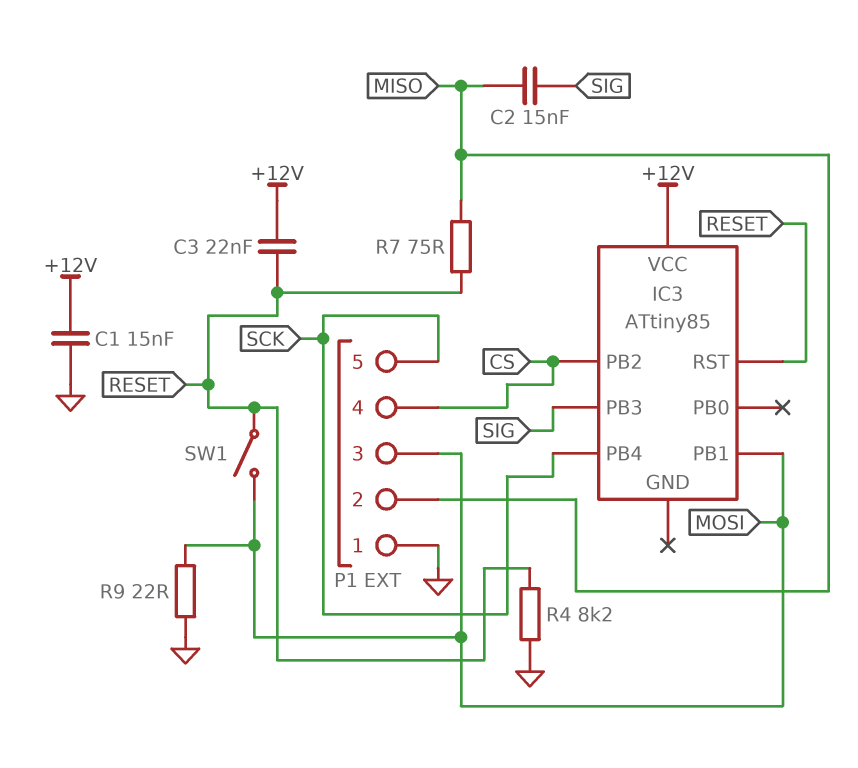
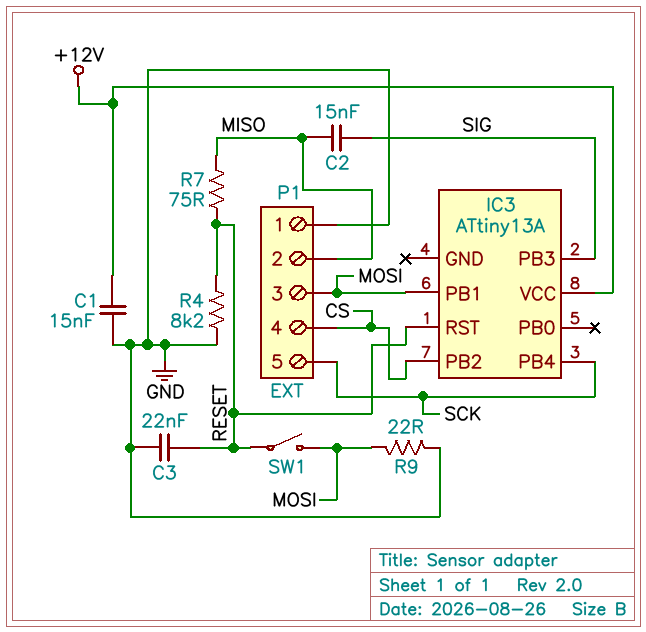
C3: 22nF (+12V, RESET) -> 22nF (GND, RESET)
IC3: ATtiny85 -> ATtiny13A

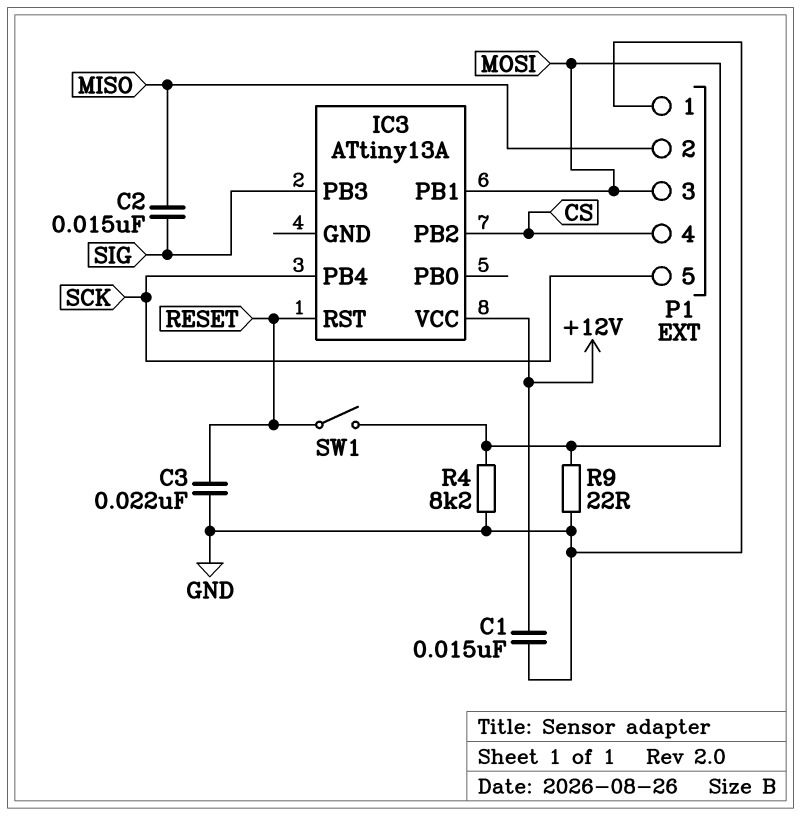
R4: 8.2k (GND, RESET) -> 8.2k (GND, MOSI)
R7: 75 (MISO, RESET) -> none

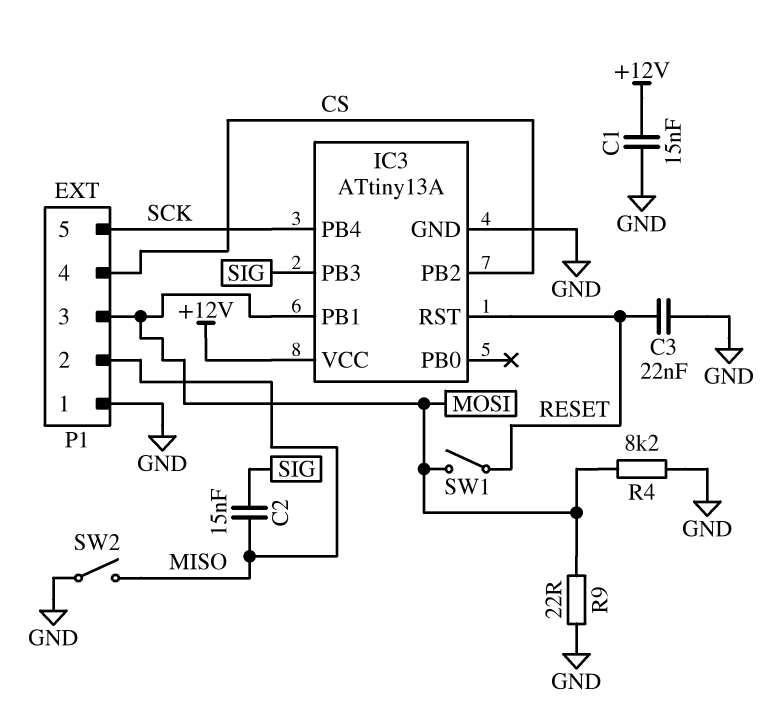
IC3 pin GND: none -> GND
SW2: none -> switch (GND, MISO)

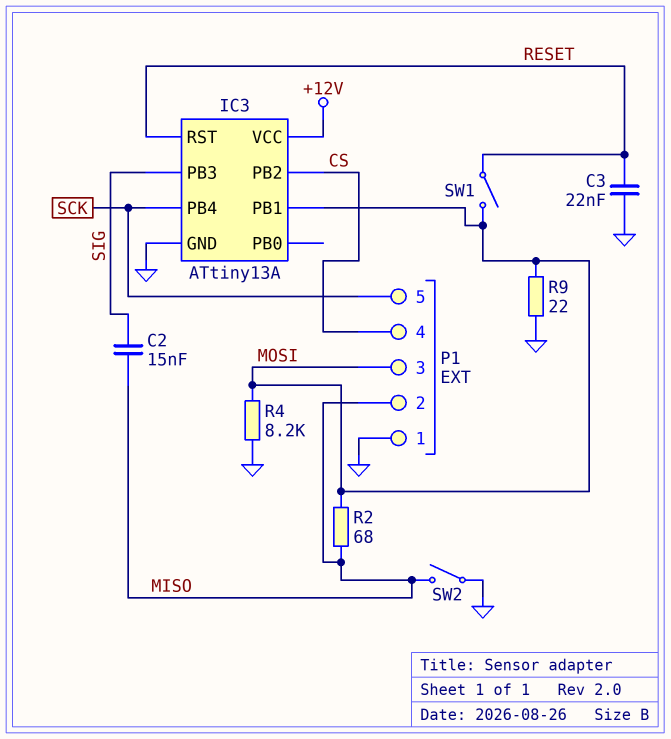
C1: 15nF (+12V, GND) -> none
R2: none -> 68 (MISO, MOSI)

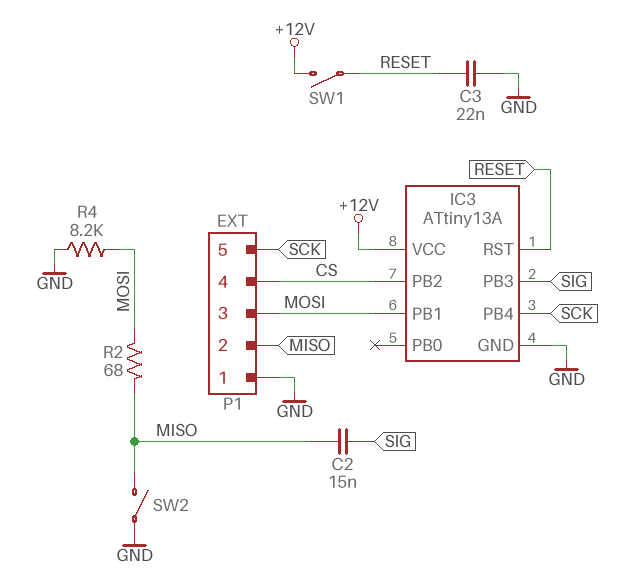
R9: 22 (GND, MOSI) -> none
SW1: switch (MOSI, RESET) -> switch (+12V, RESET)

